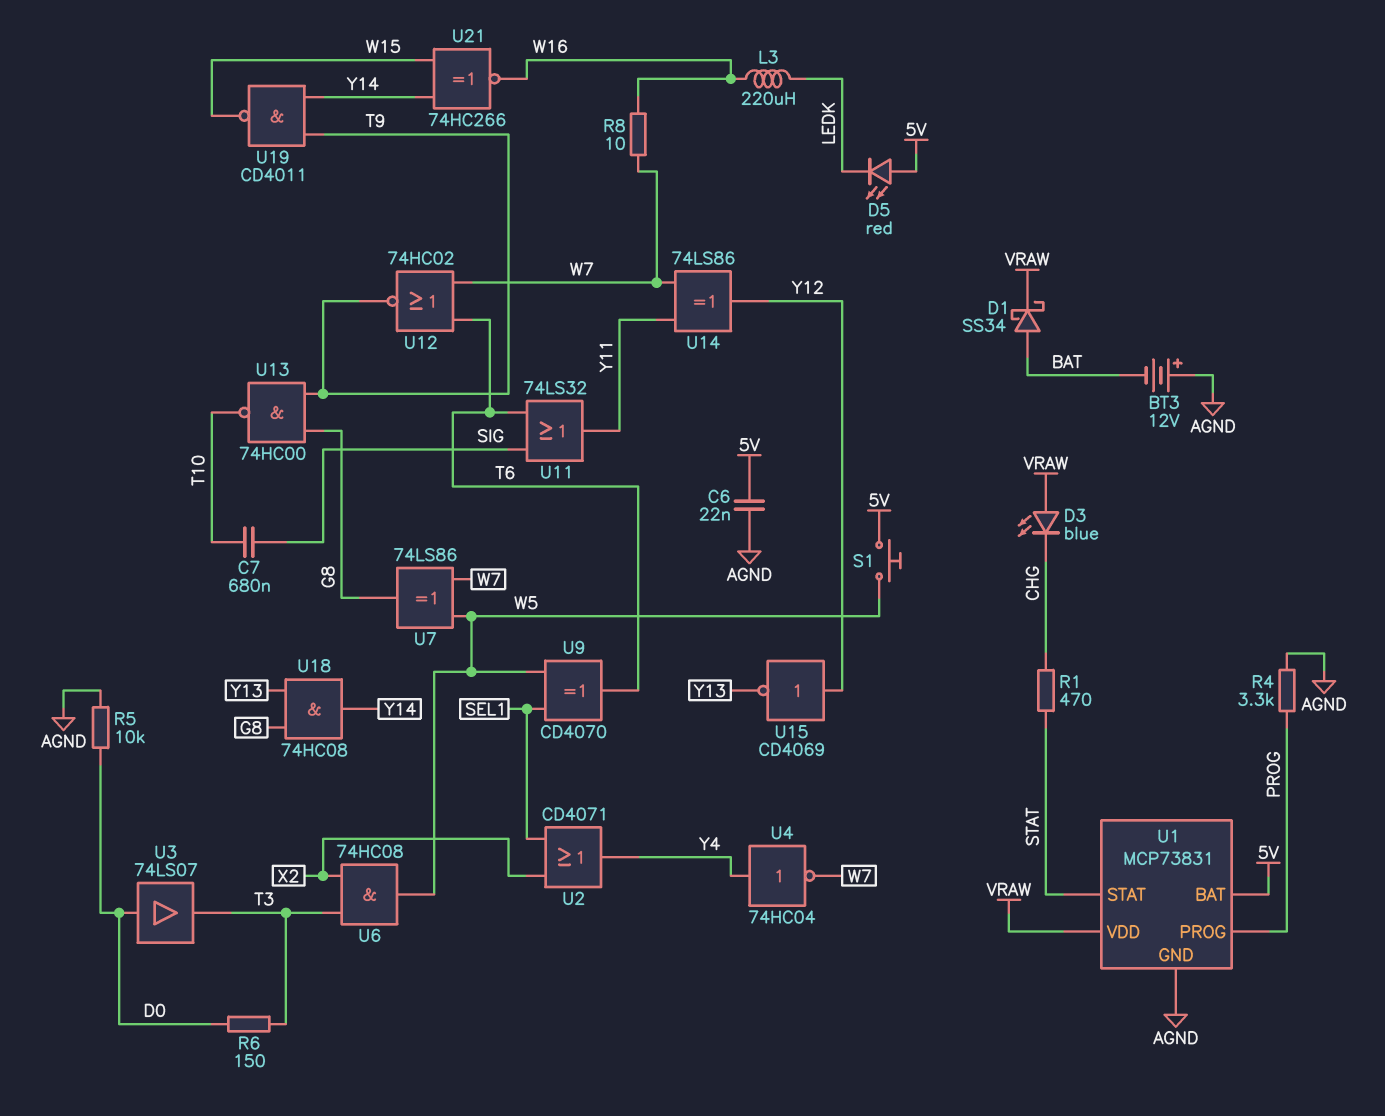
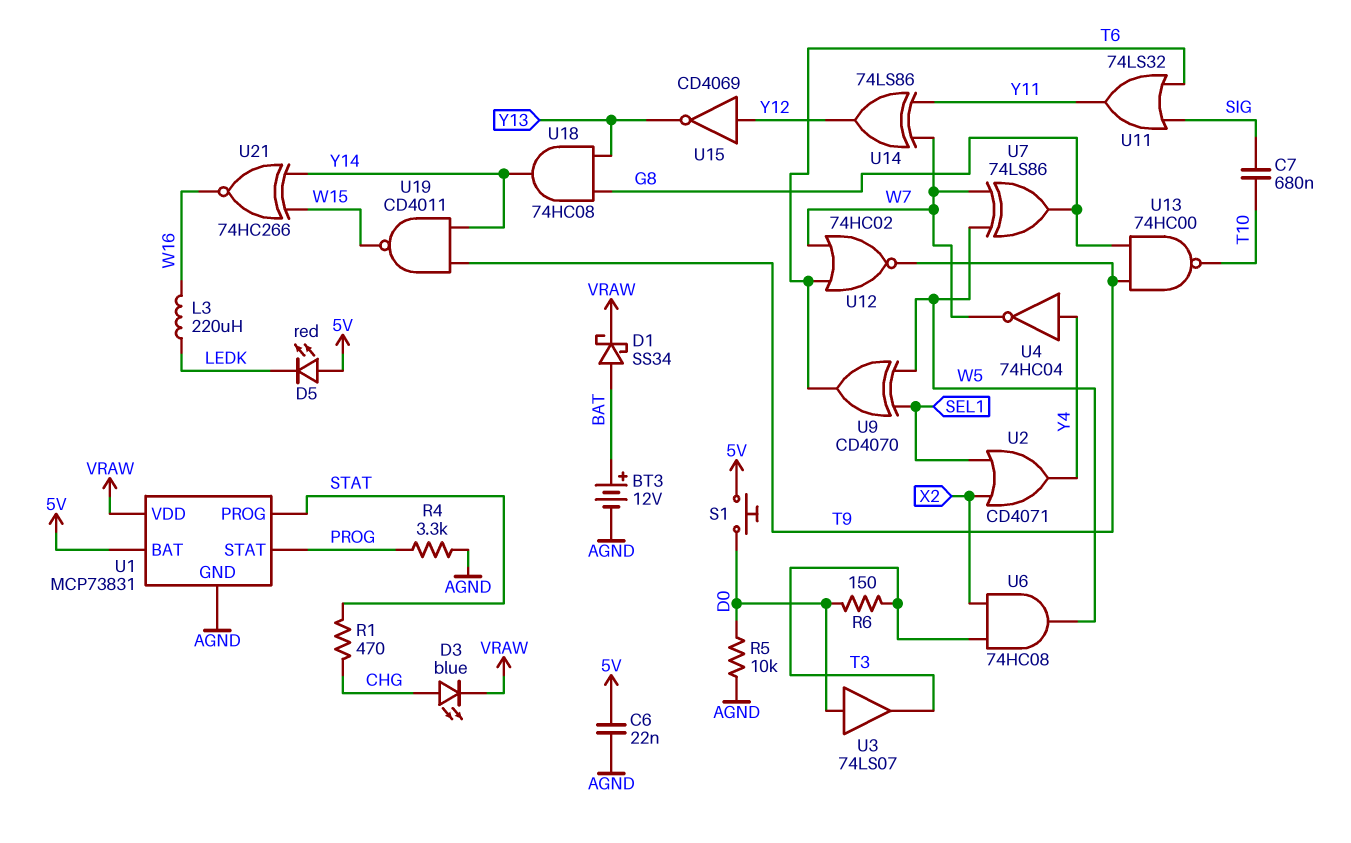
BT3: 12V (plus AGND, minus BAT) -> 12V (plus BAT, minus AGND)
D3: LED blue (A VRAW, K CHG) -> LED blue (A CHG, K VRAW)
R8: 10 (W7, W16) -> none
S1: button (5V, W5) -> button (5V, D0)
U1 pin PROG: PROG -> STAT
U1 pin STAT: STAT -> PROG

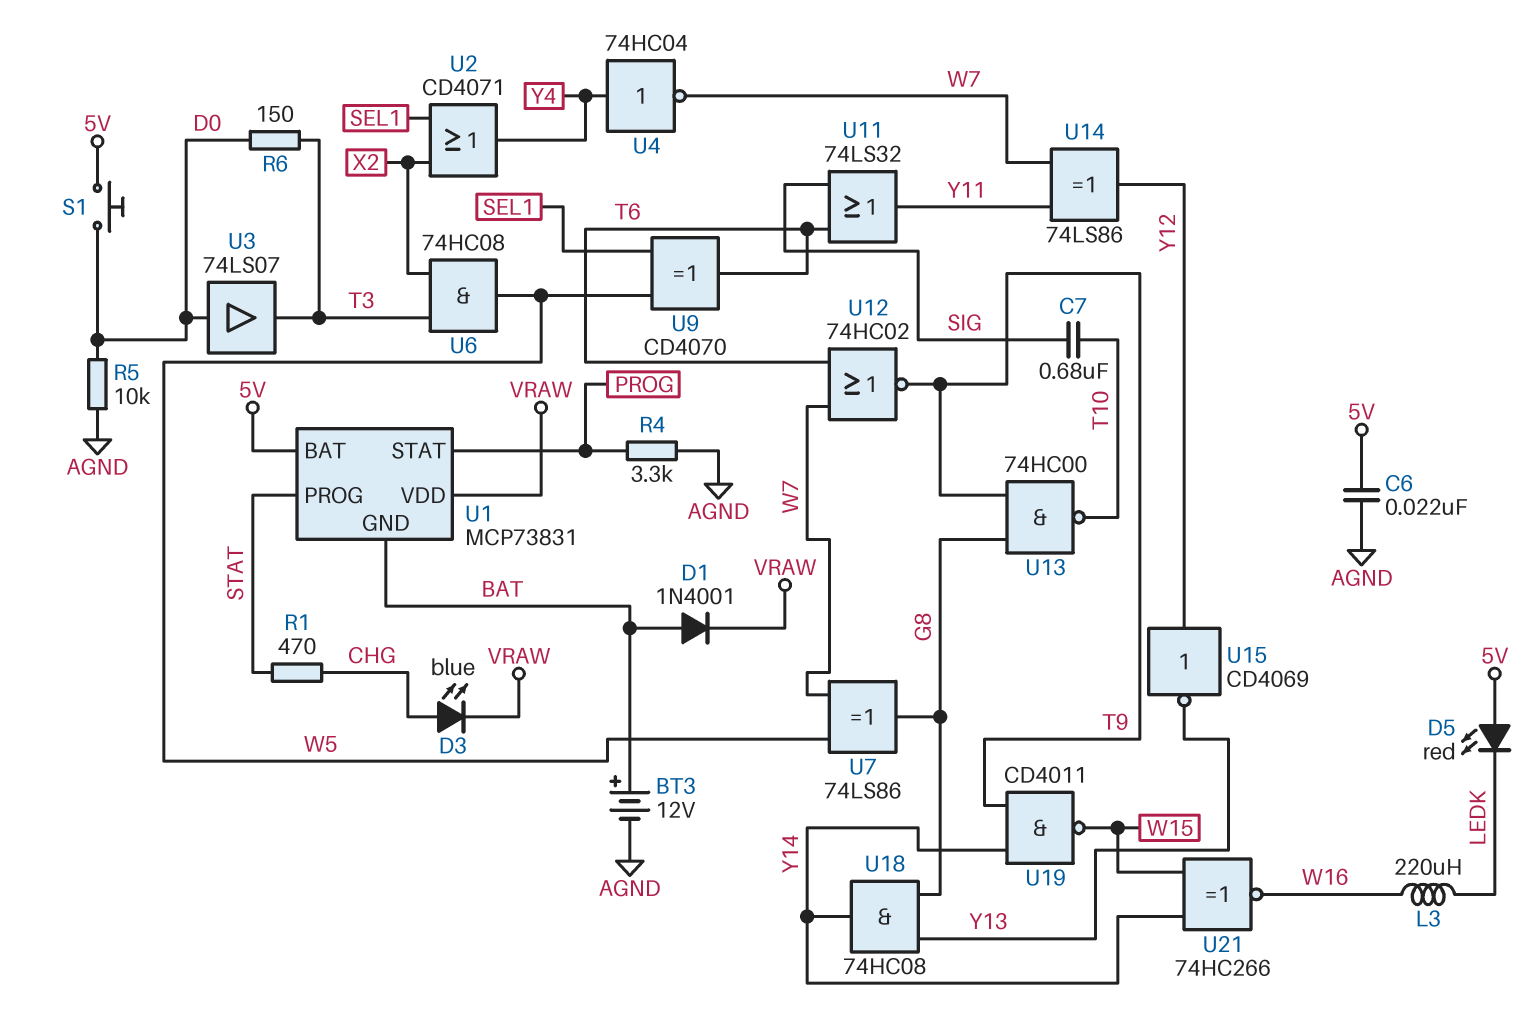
D1: schottky SS34 (A BAT, K VRAW) -> diode 1N4001 (A BAT, K VRAW)
U1 pin GND: AGND -> BAT

